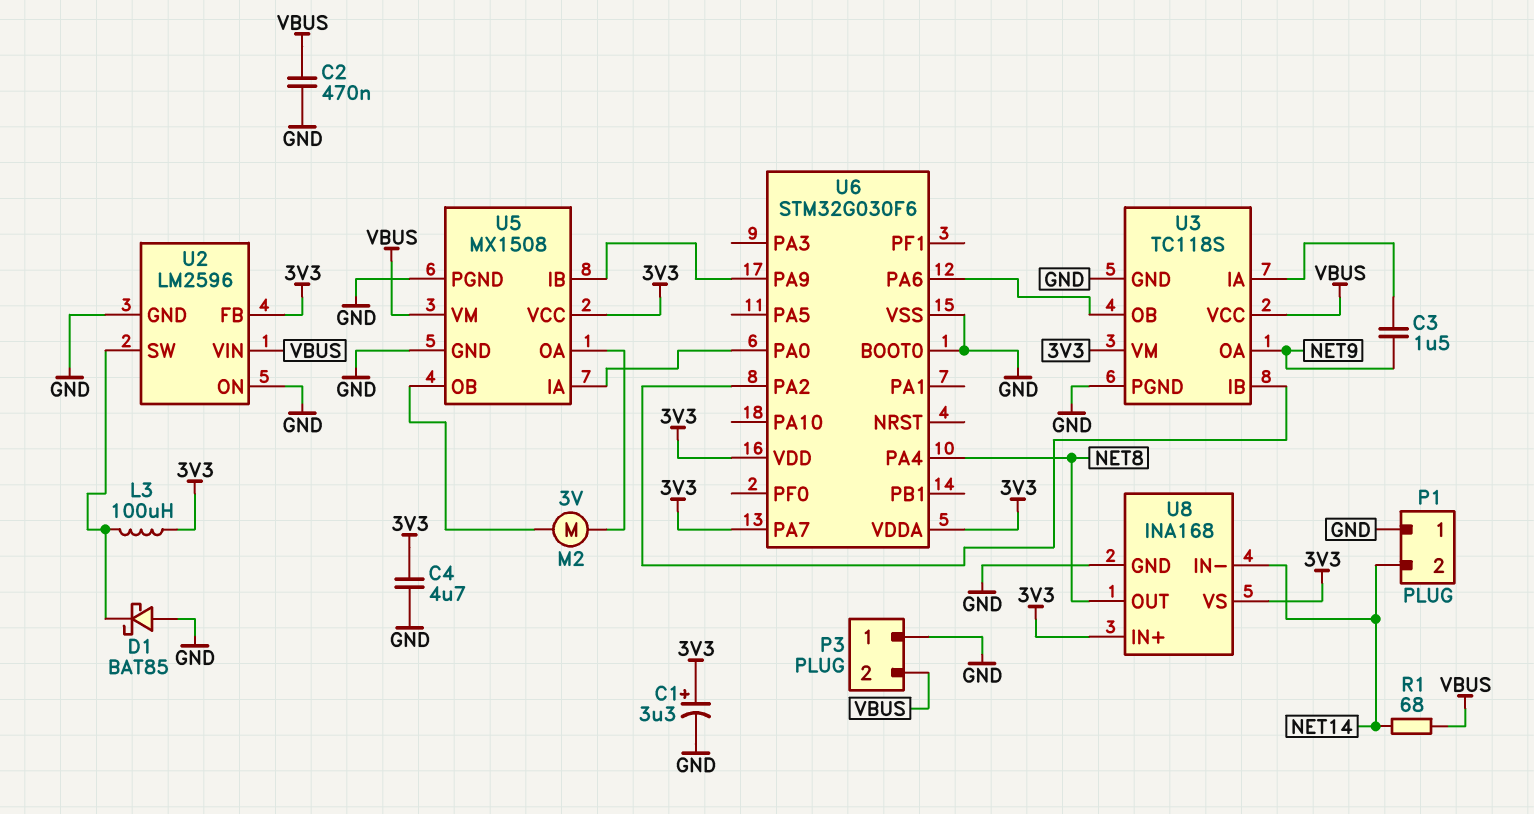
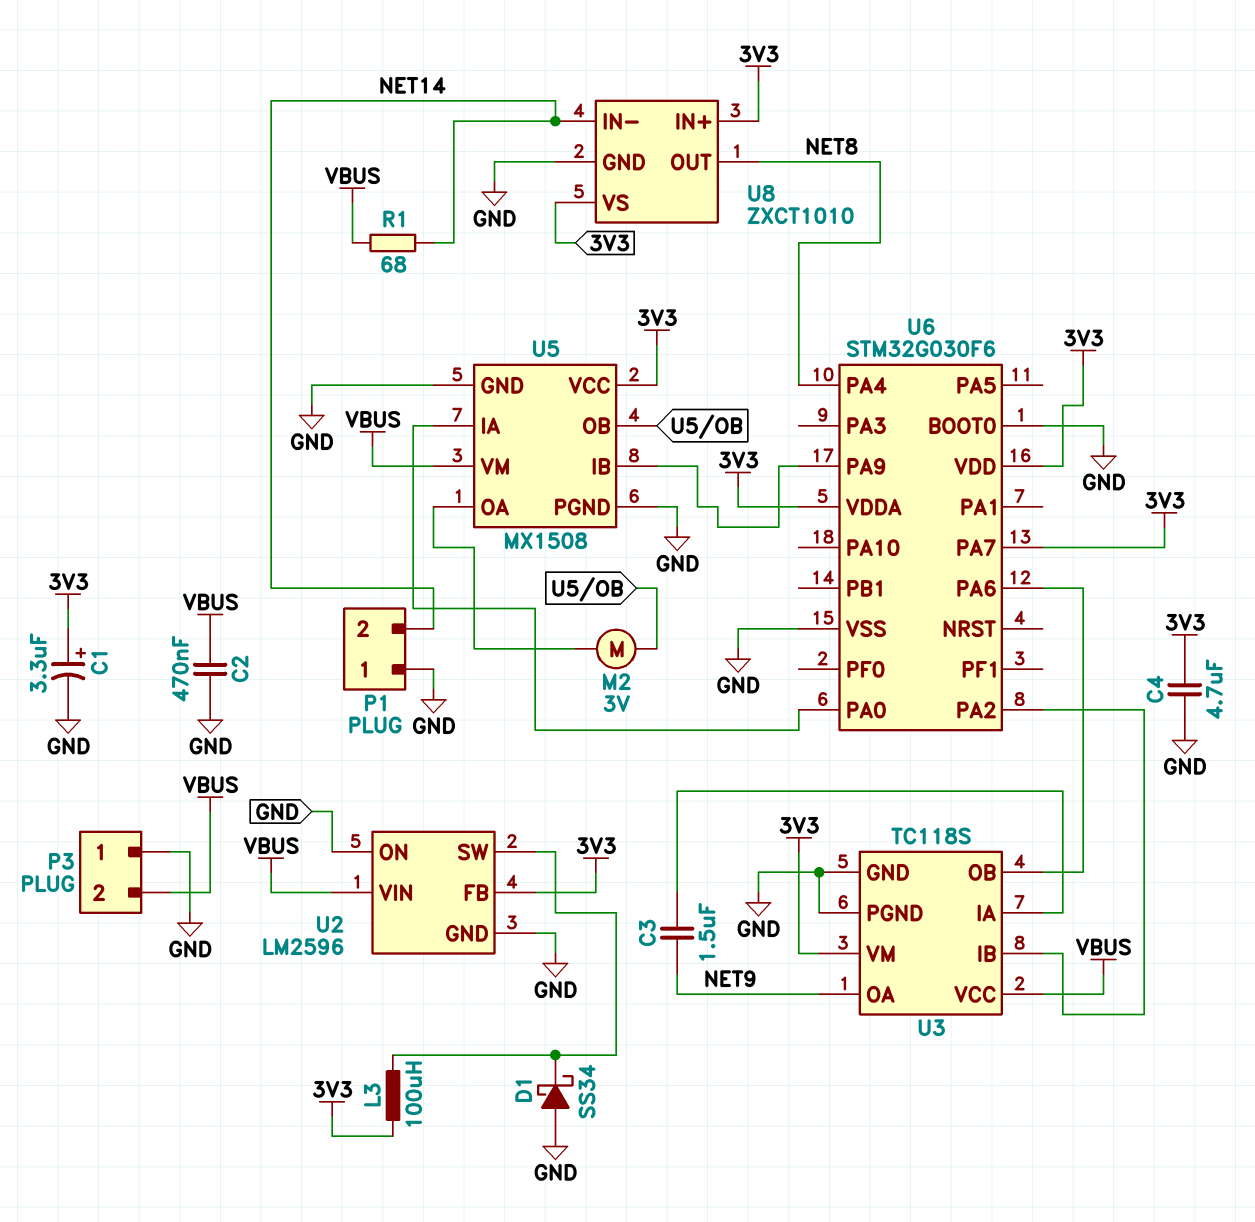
D1: schottky BAT85 (A GND, K U2/SW) -> schottky SS34 (A GND, K U2/SW)
U8: INA168 -> ZXCT1010

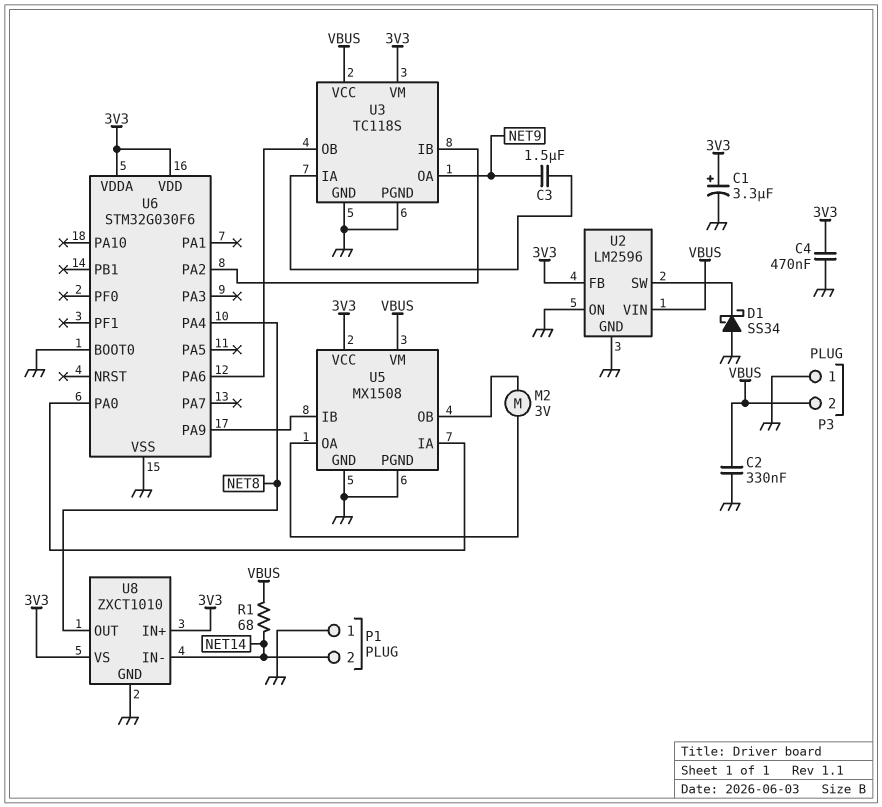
C2: 470nF (GND, VBUS) -> 330nF (GND, VBUS)
C4: 4.7uF (3V3, GND) -> 470nF (3V3, GND)
L3: 100uH (3V3, U2/SW) -> none
U6 pin PA7: 3V3 -> none

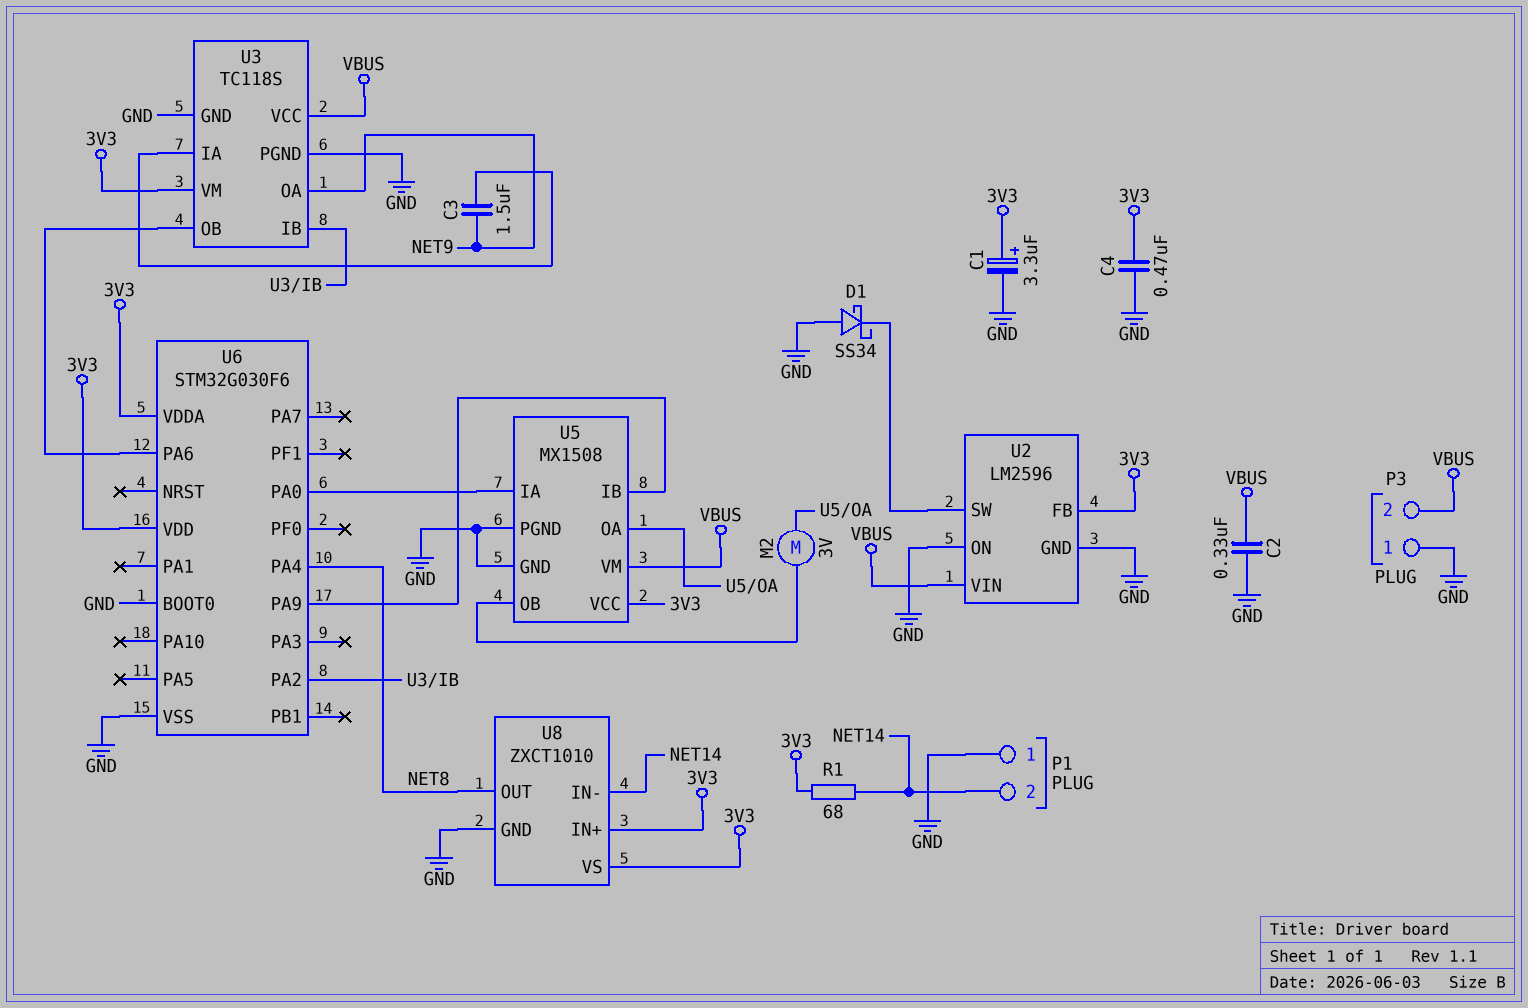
R1: 68 (NET14, VBUS) -> 68 (3V3, NET14)

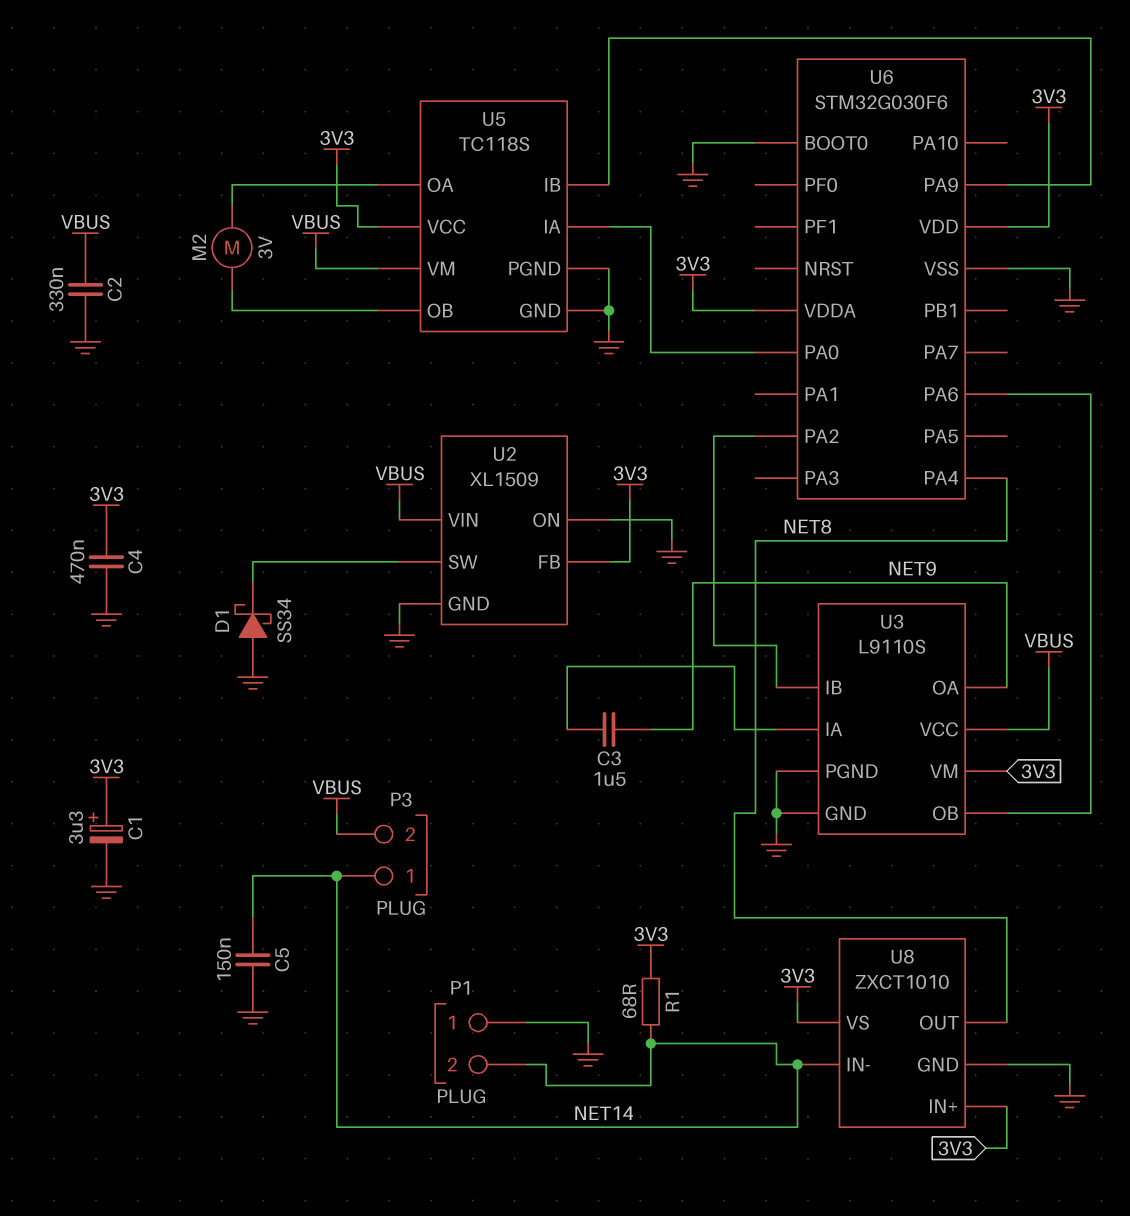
C5: none -> 150nF (GND, NET14)
P3 pin 1: GND -> NET14
U2: LM2596 -> XL1509
U3: TC118S -> L9110S
U5: MX1508 -> TC118S

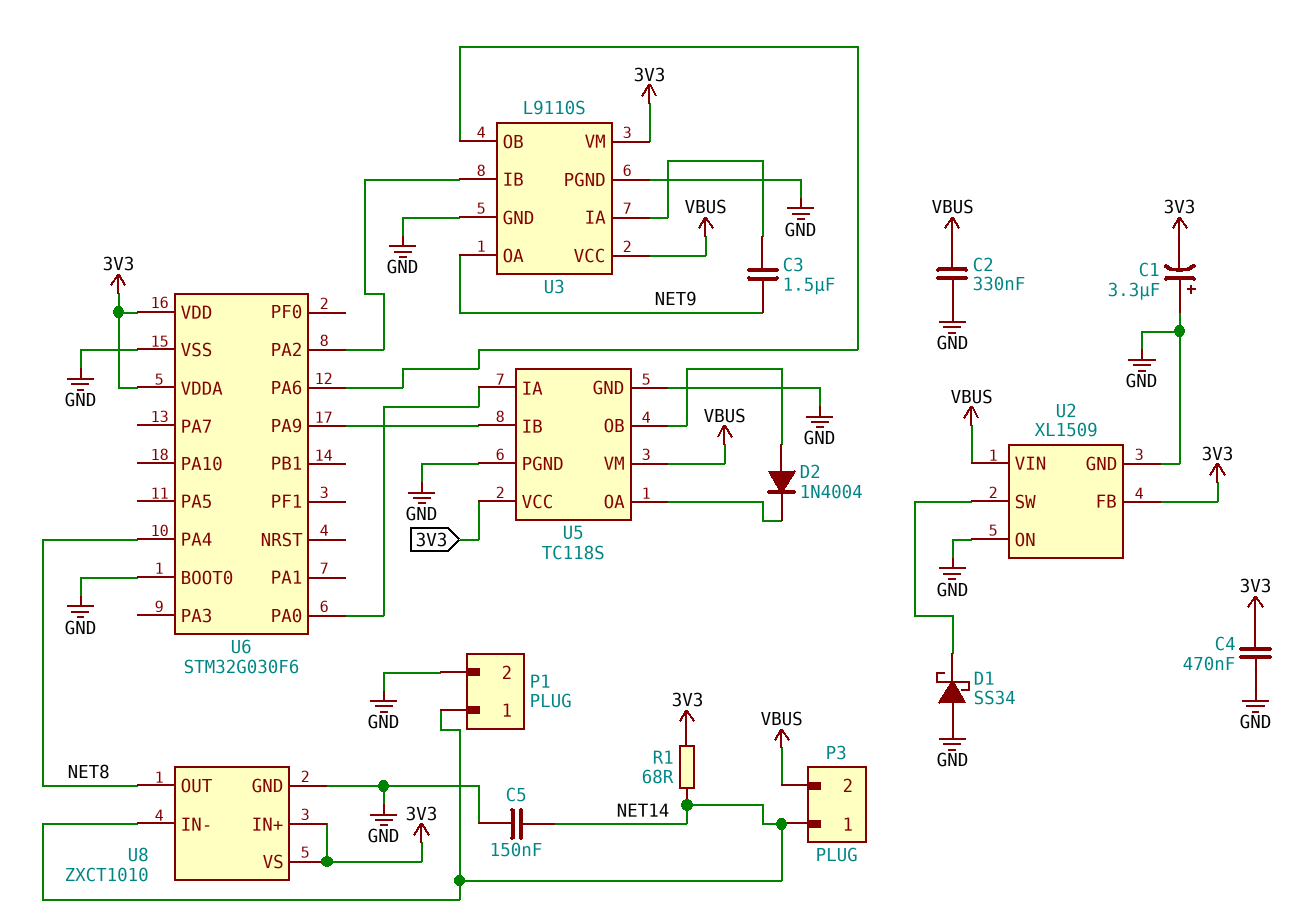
C1: 3.3uF (plus 3V3, minus GND) -> 3.3uF (plus GND, minus 3V3)
D2: none -> diode 1N4004 (A U5/OB, K U5/OA)
M2: motor 3V (U5/OA, U5/OB) -> none
P1 pin 1: GND -> NET14
P1 pin 2: NET14 -> GND

